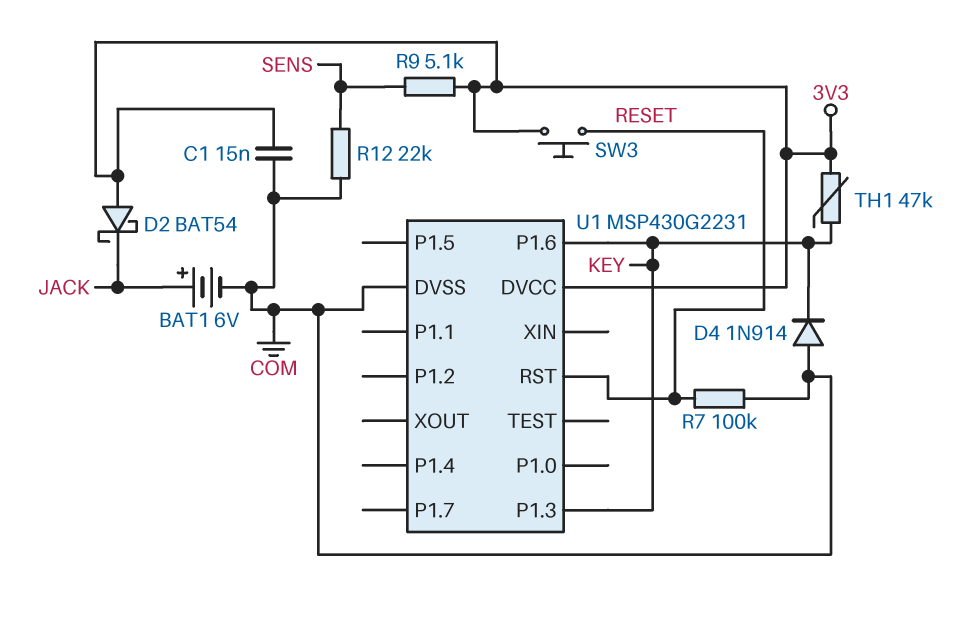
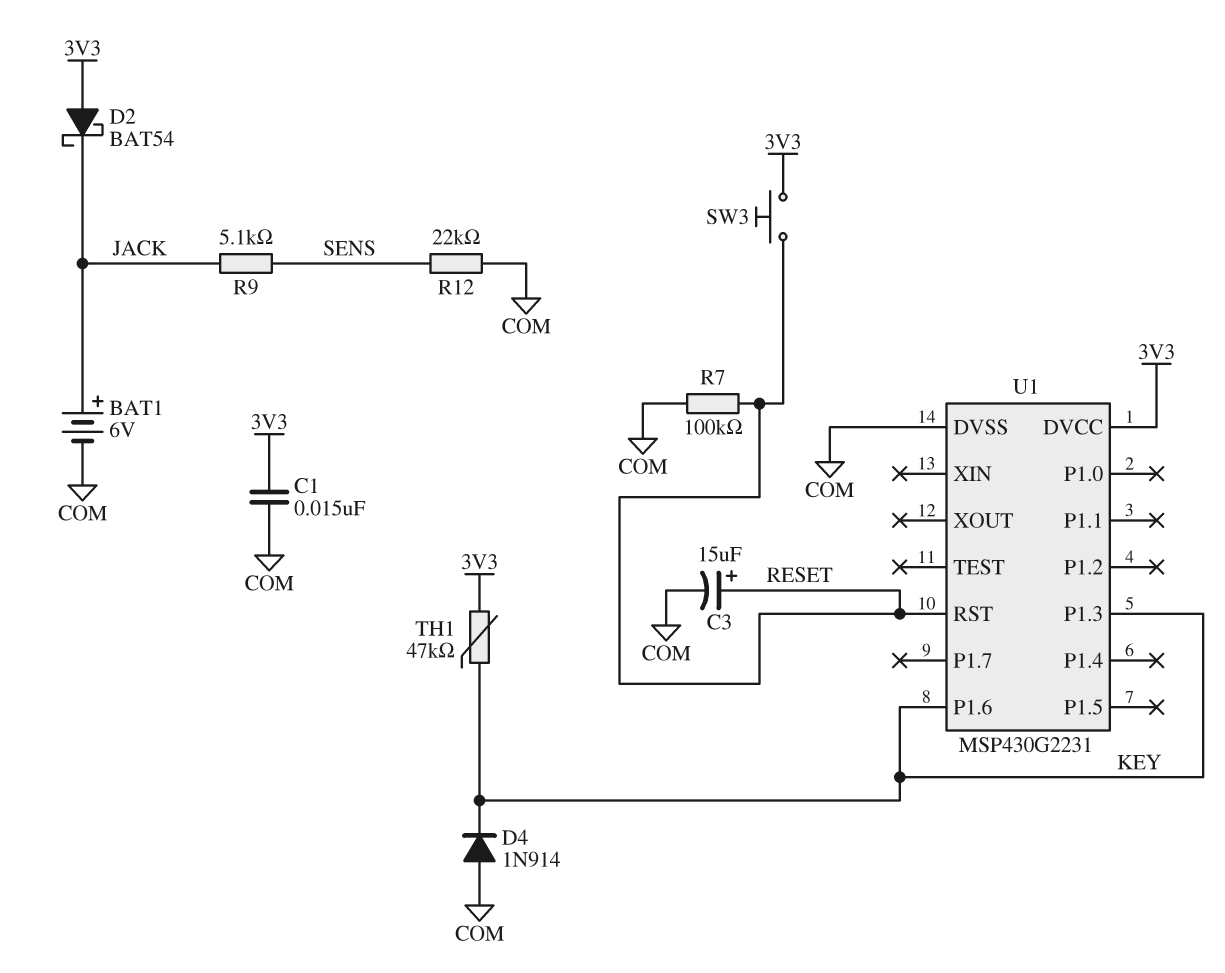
C3: none -> 15uF (plus RESET, minus COM)
R9: 5.1k (3V3, SENS) -> 5.1k (JACK, SENS)

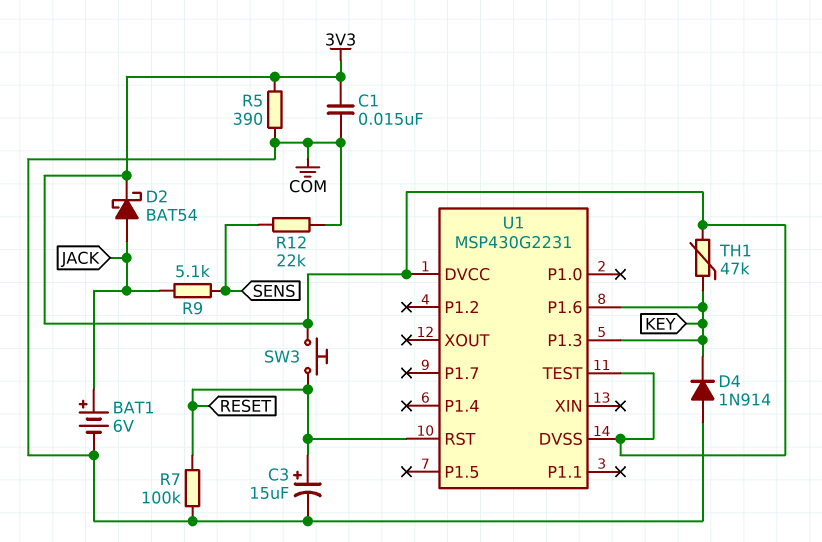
D2: schottky BAT54 (A 3V3, K JACK) -> schottky BAT54 (A JACK, K 3V3)
R5: none -> 390 (3V3, COM)
U1 pin DVSS: COM -> 3V3
U1 pin TEST: none -> 3V3

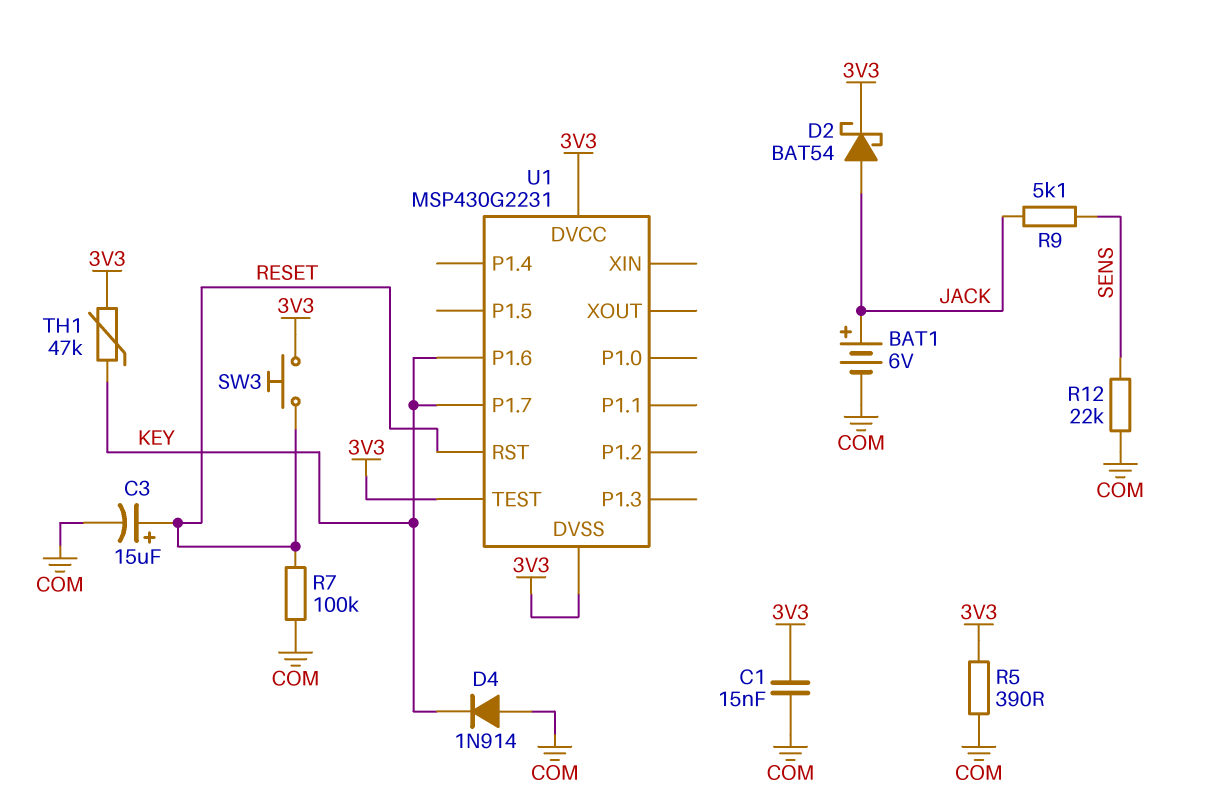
U1 pin P1.3: KEY -> none
U1 pin P1.7: none -> KEY

